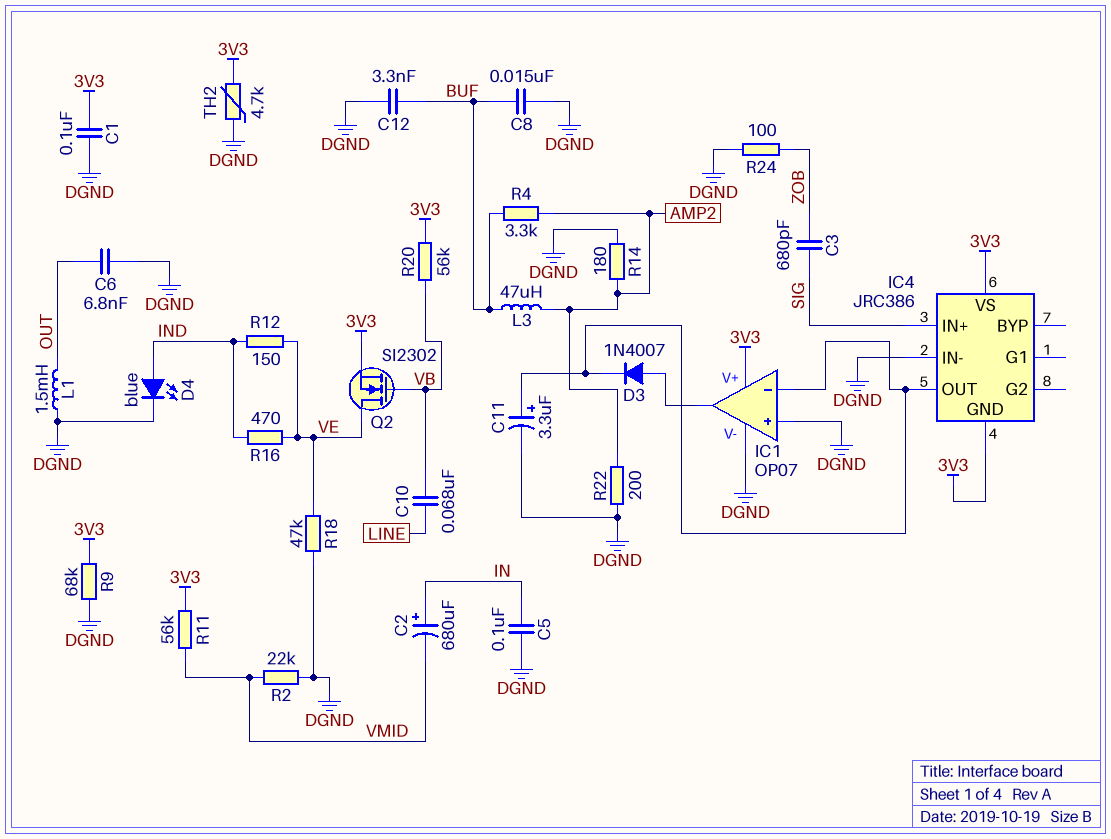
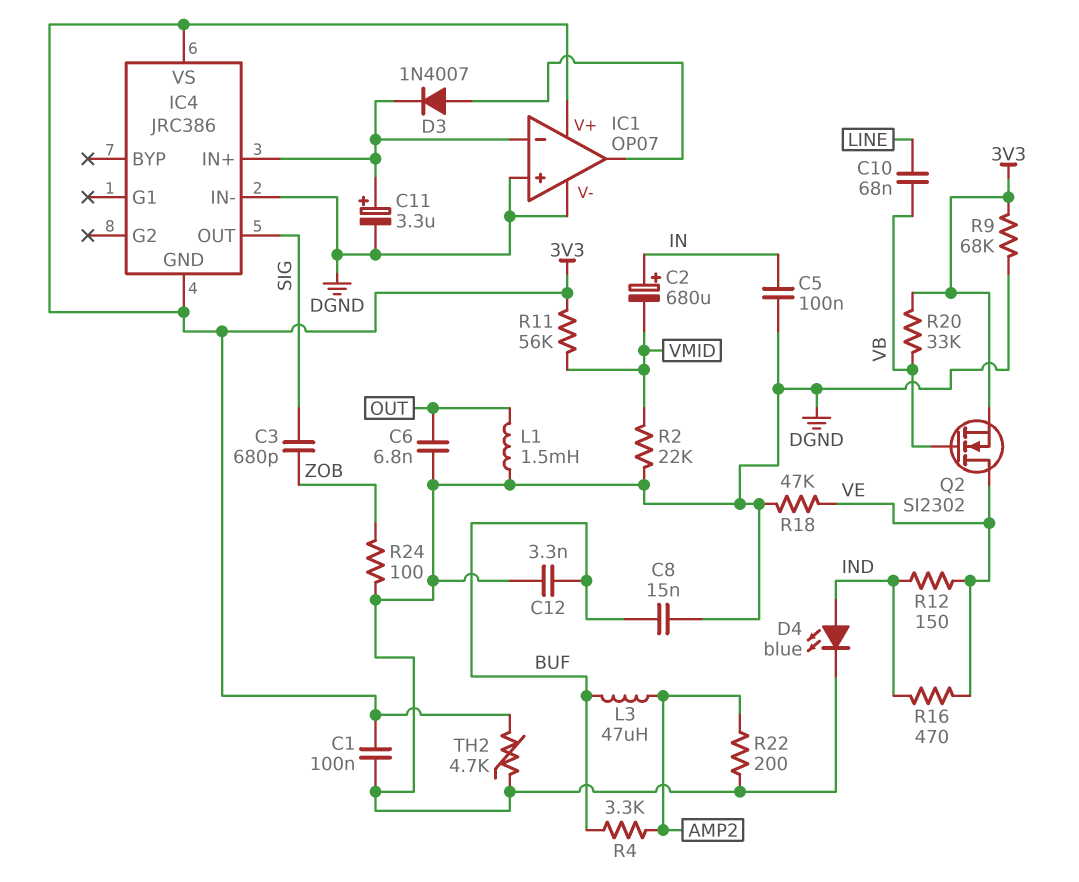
IC4 pin IN+: SIG -> IC1/in-
IC4 pin OUT: IC1/in- -> SIG
R14: 180 (AMP2, DGND) -> none
R20: 56k (3V3, VB) -> 33k (3V3, VB)

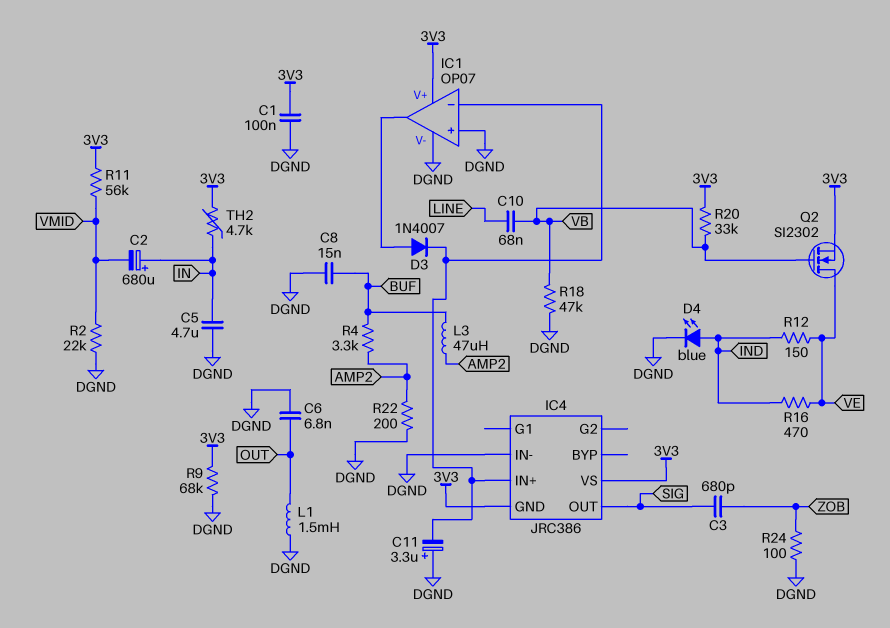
C5: 100nF (DGND, IN) -> 4.7uF (DGND, IN)
C11: 3.3uF (plus IC1/in-, minus DGND) -> 3.3uF (plus DGND, minus IC1/in-)
C12: 3.3nF (BUF, DGND) -> none
R18: 47k (DGND, VE) -> 47k (DGND, VB)
TH2: 4.7k (3V3, DGND) -> 4.7k (3V3, IN)

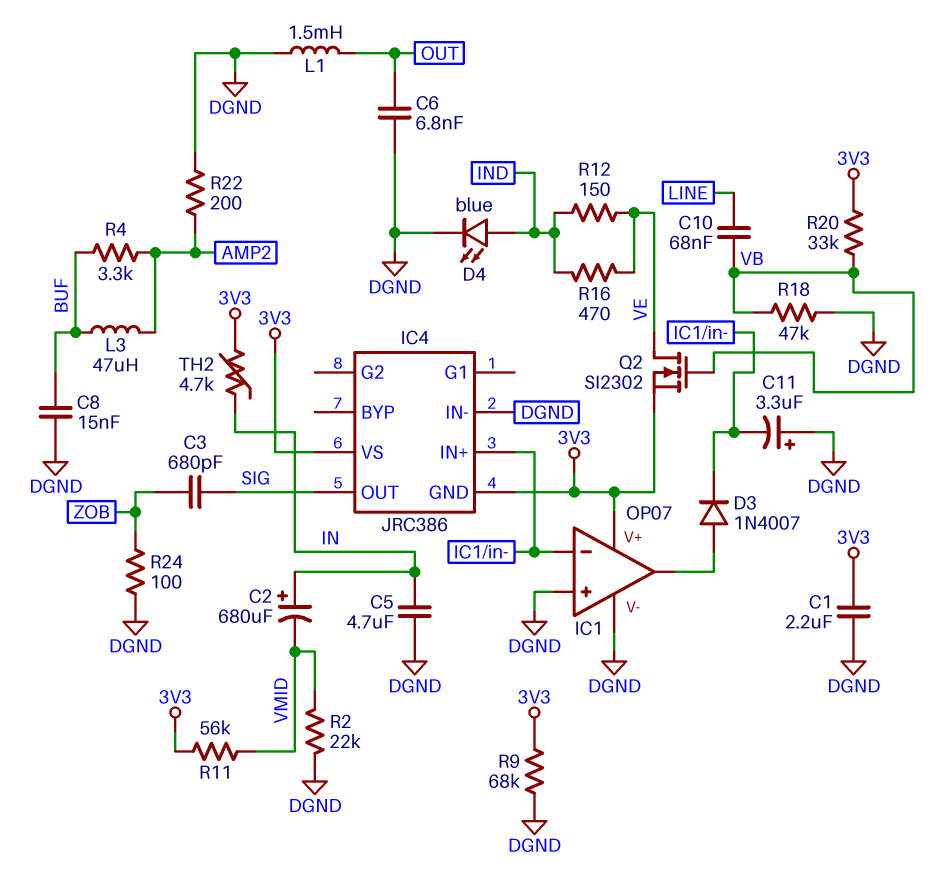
C1: 100nF (3V3, DGND) -> 2.2uF (3V3, DGND)

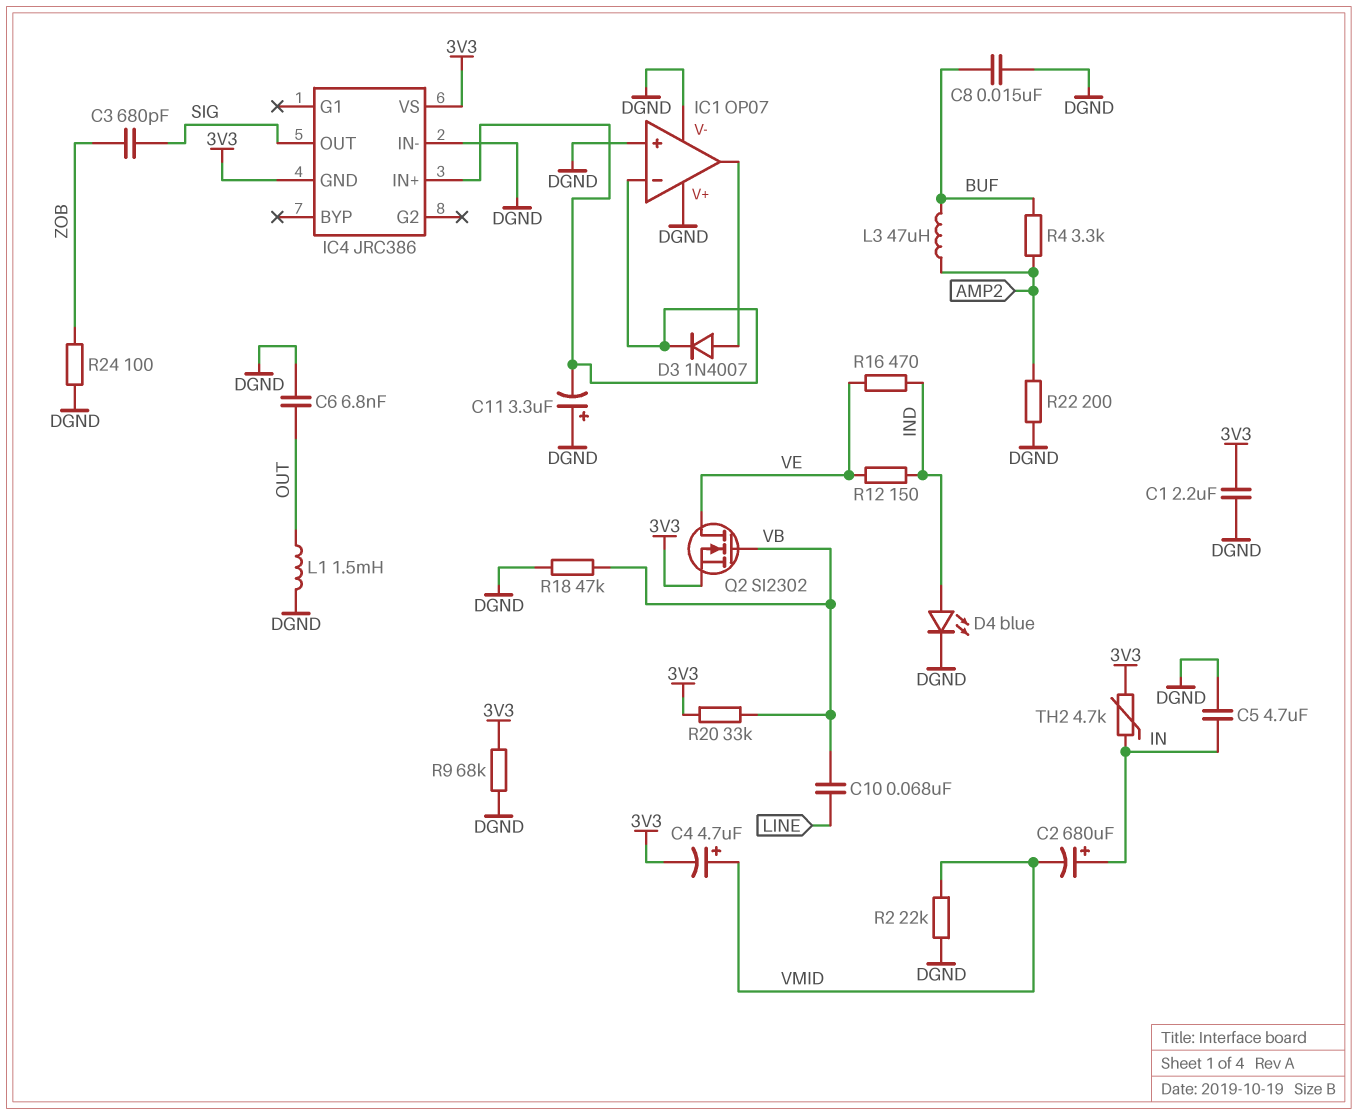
C4: none -> 4.7uF (plus VMID, minus 3V3)
IC1 pin V+: 3V3 -> DGND
R11: 56k (3V3, VMID) -> none

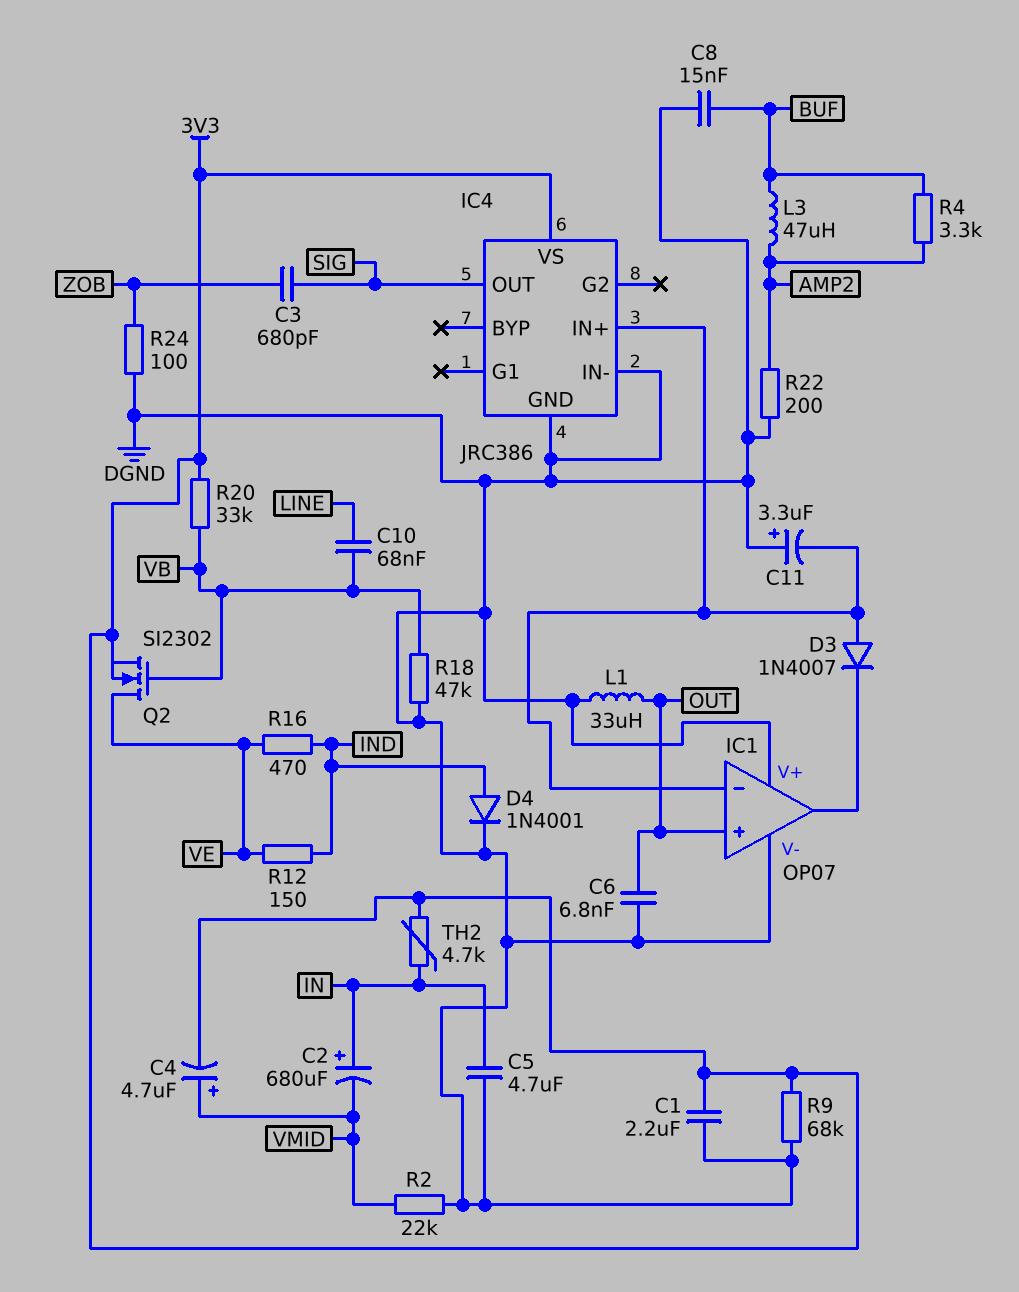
D3: diode 1N4007 (A IC1/out, K IC1/in-) -> diode 1N4007 (A IC1/in-, K IC1/out)
D4: LED blue (A IND, K DGND) -> diode 1N4001 (A IND, K DGND)
IC1 pin in+: DGND -> OUT
IC4 pin GND: 3V3 -> DGND
L1: 1.5mH (DGND, OUT) -> 33uH (DGND, OUT)

